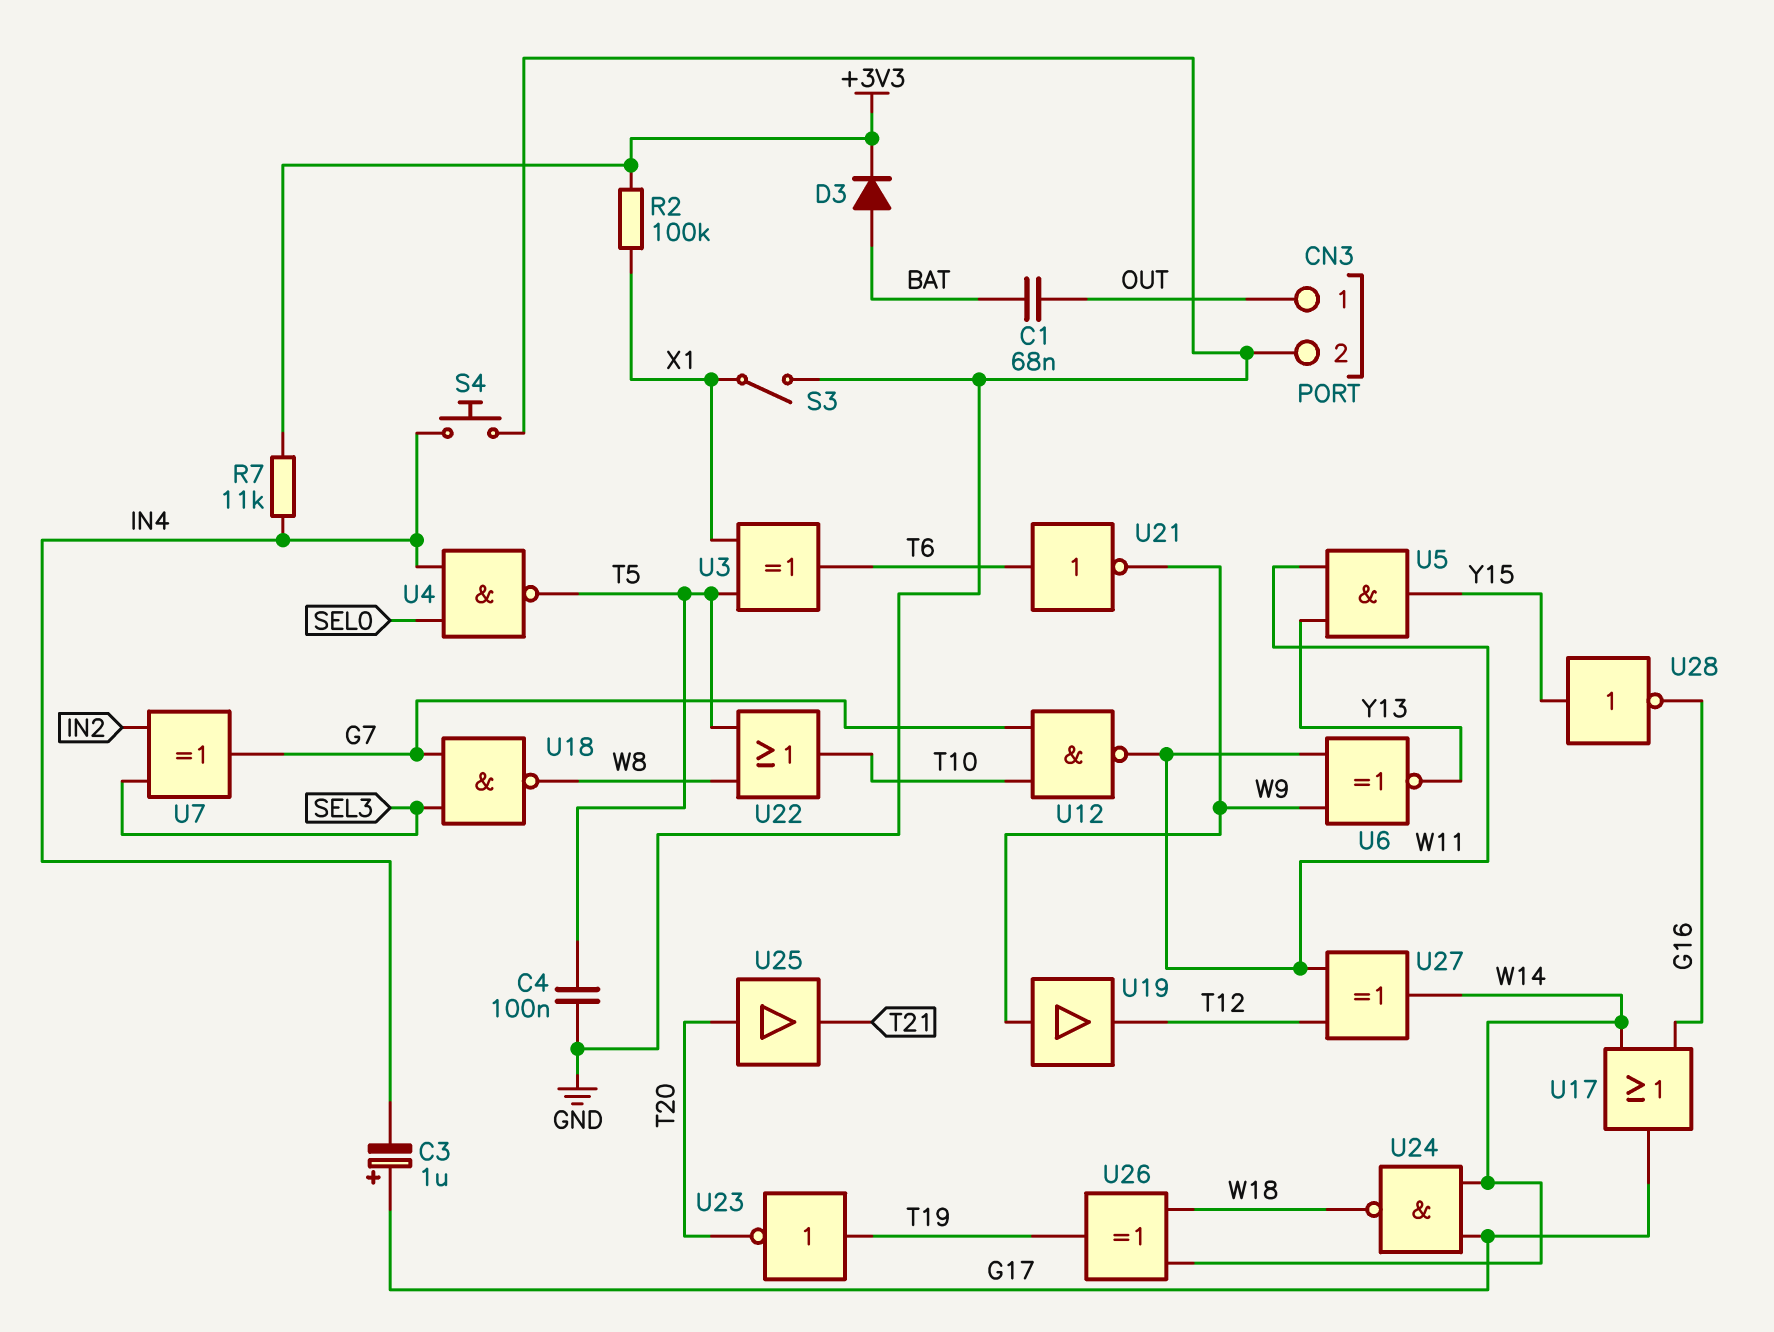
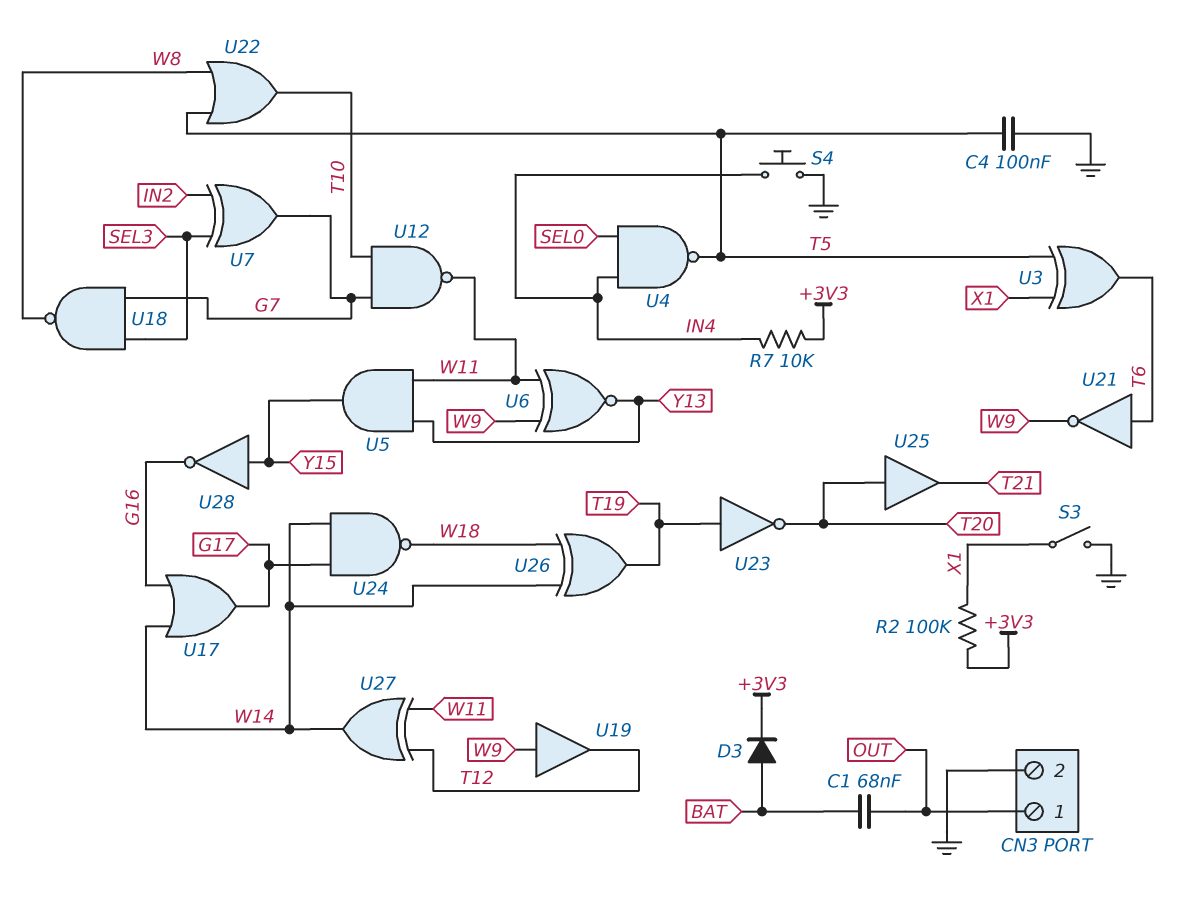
C3: 1uF (plus G17, minus IN4) -> none
R7: 11k (+3V3, IN4) -> 10k (+3V3, IN4)

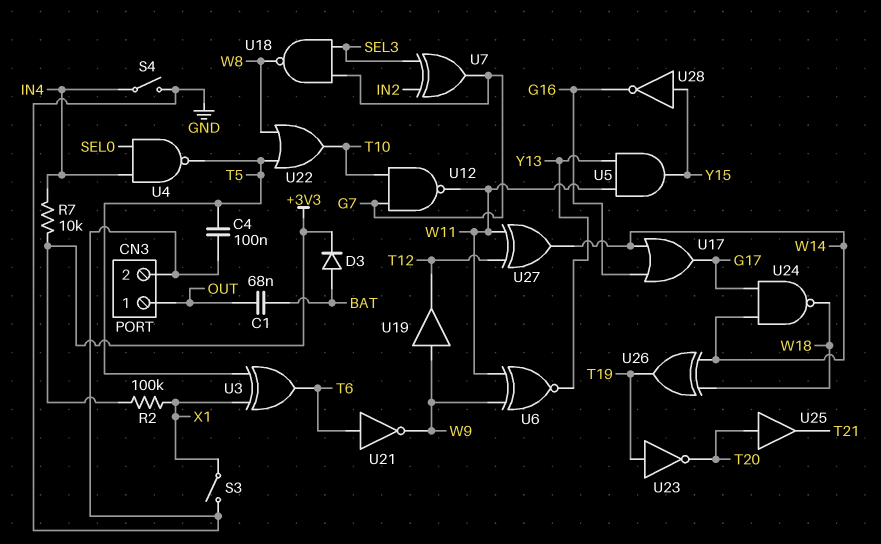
S4: button (GND, IN4) -> switch (GND, IN4)

